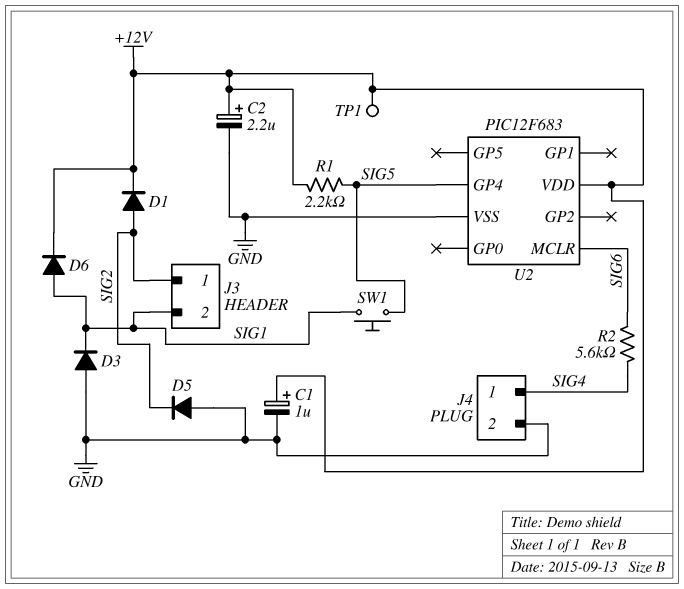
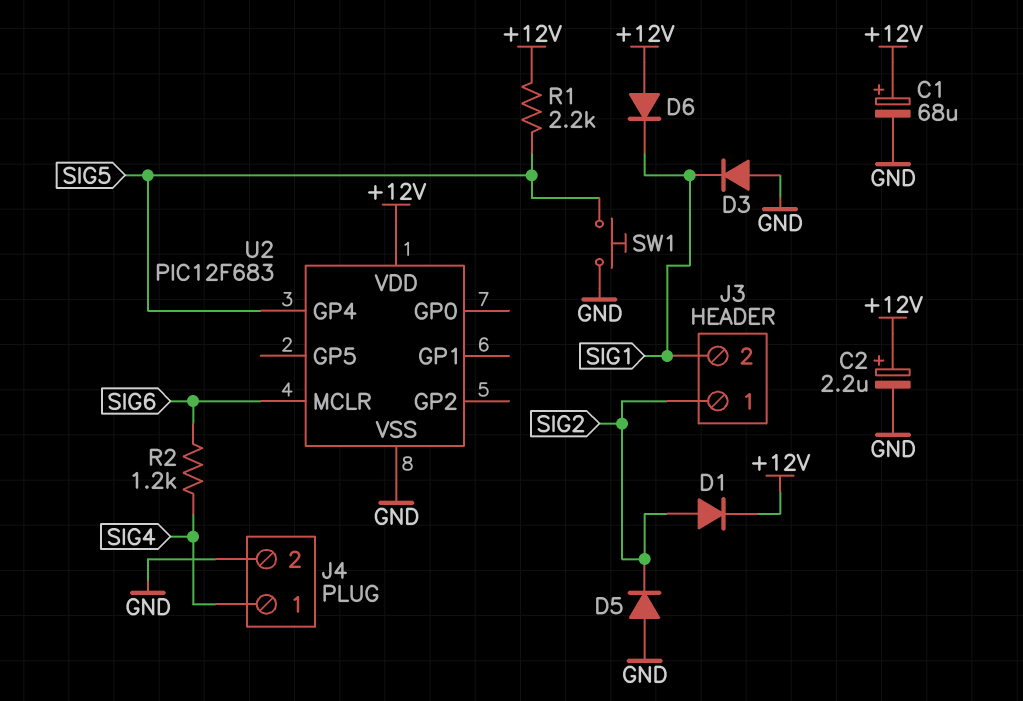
C1: 1uF (plus +12V, minus GND) -> 68uF (plus +12V, minus GND)
D6: diode (A SIG1, K +12V) -> diode (A +12V, K SIG1)
R2: 5.6k (SIG4, SIG6) -> 1.2k (SIG4, SIG6)
SW1: button (SIG1, SIG5) -> button (GND, SIG5)
TP1: test point (+12V) -> none

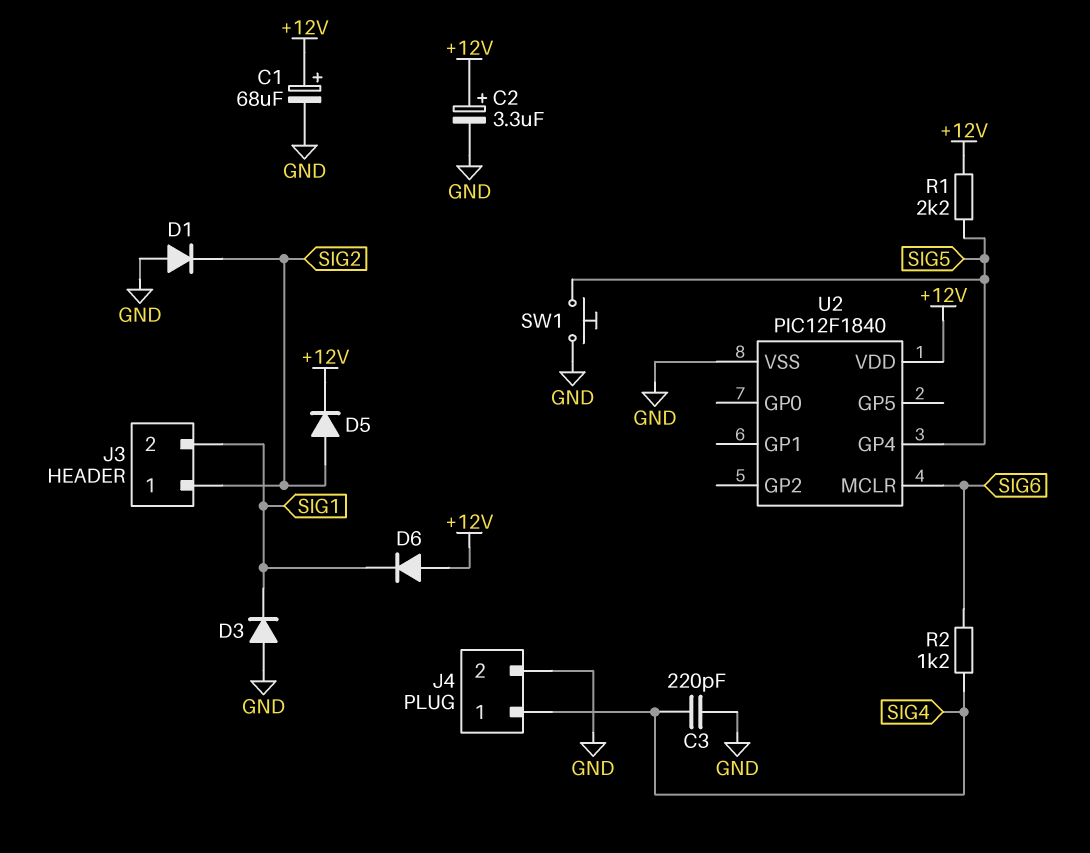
C2: 2.2uF (plus +12V, minus GND) -> 3.3uF (plus +12V, minus GND)
C3: none -> 220pF (GND, SIG4)
D1: diode (A SIG2, K +12V) -> diode (A GND, K SIG2)
D5: diode (A GND, K SIG2) -> diode (A SIG2, K +12V)
U2: PIC12F683 -> PIC12F1840

